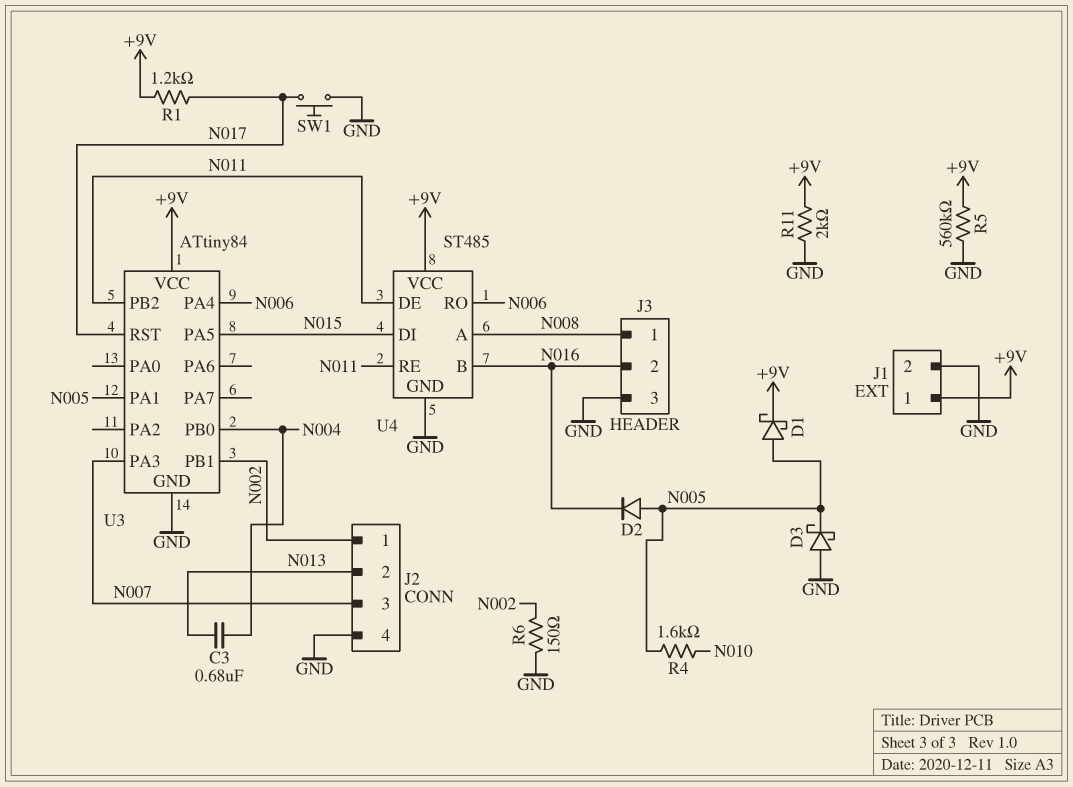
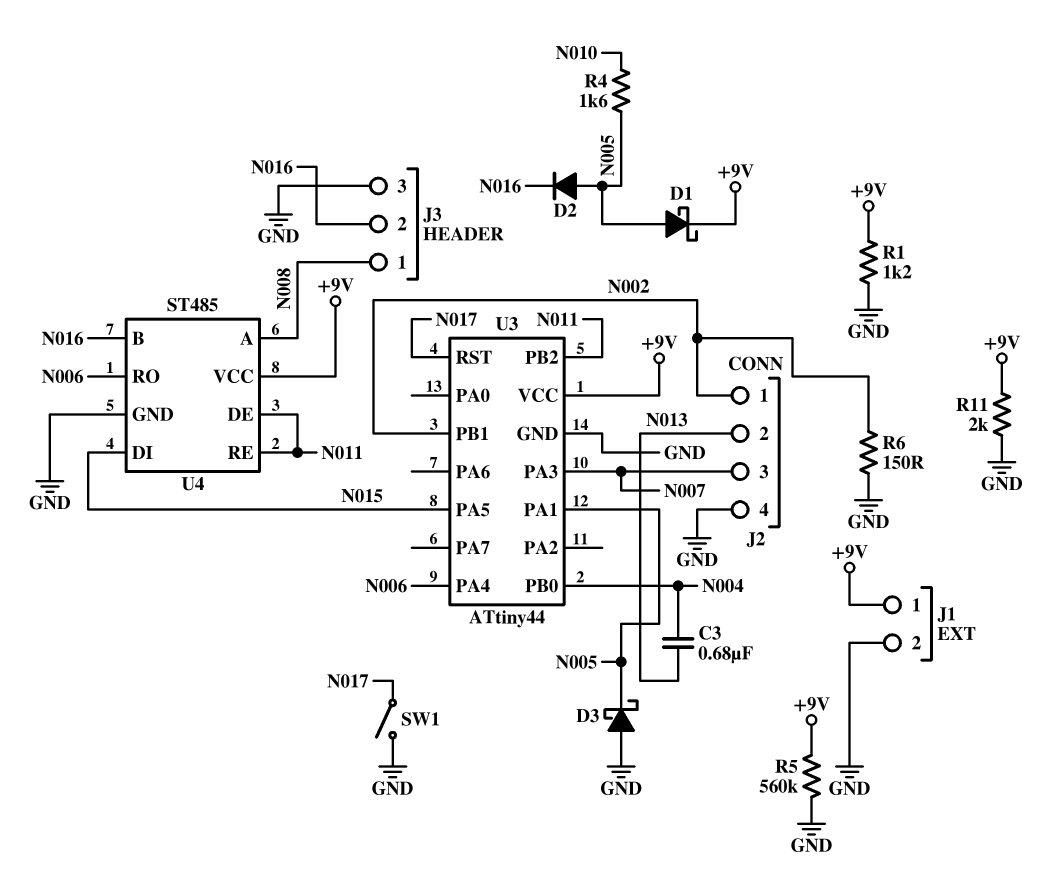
R1: 1.2k (+9V, N017) -> 1.2k (+9V, GND)
SW1: button (GND, N017) -> switch (GND, N017)
U3: ATtiny84 -> ATtiny44

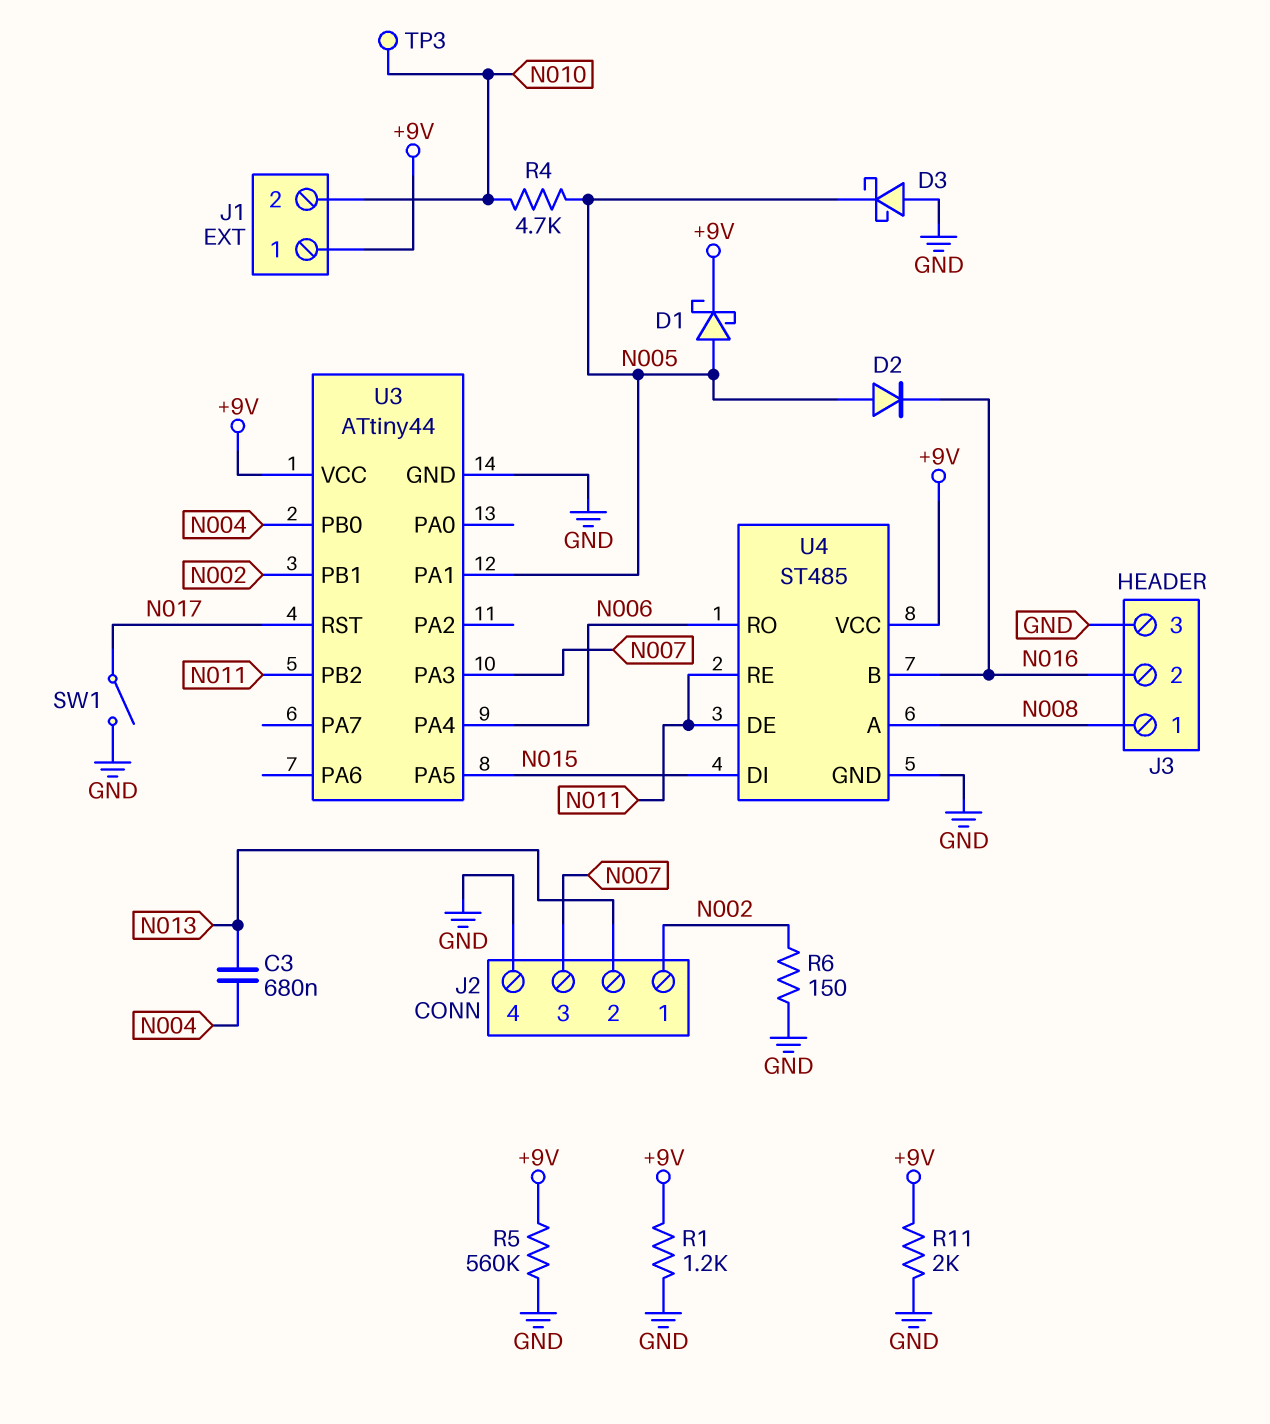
J1 pin 2: GND -> N010
R4: 1.6k (N005, N010) -> 4.7k (N005, N010)
TP3: none -> test point (N010)

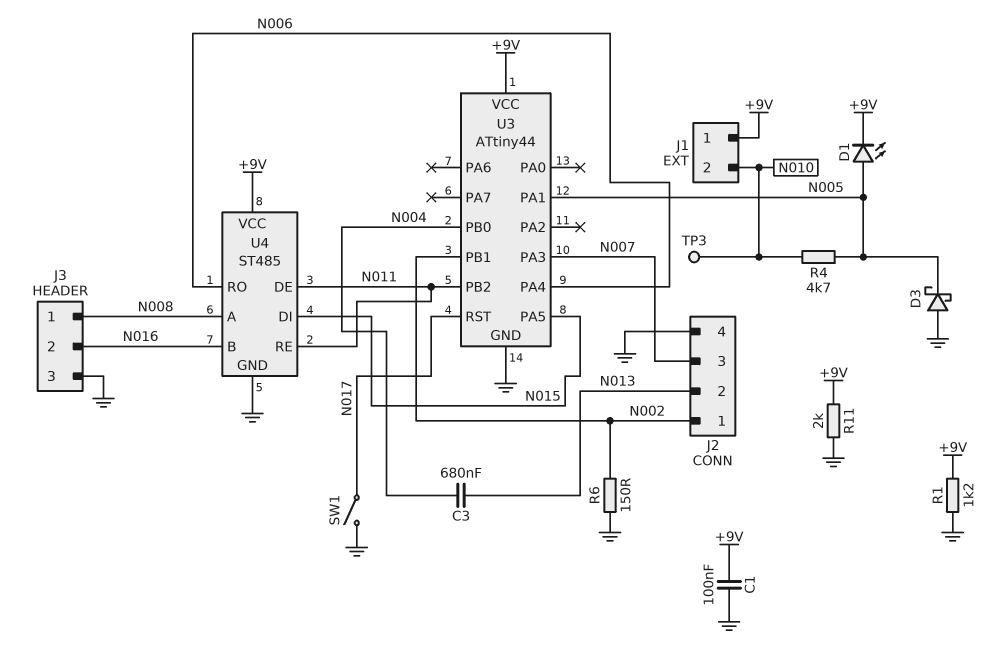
C1: none -> 100nF (+9V, GND)
D1: schottky (A N005, K +9V) -> LED (A N005, K +9V)
D2: diode (A N005, K N016) -> none
R5: 560k (+9V, GND) -> none

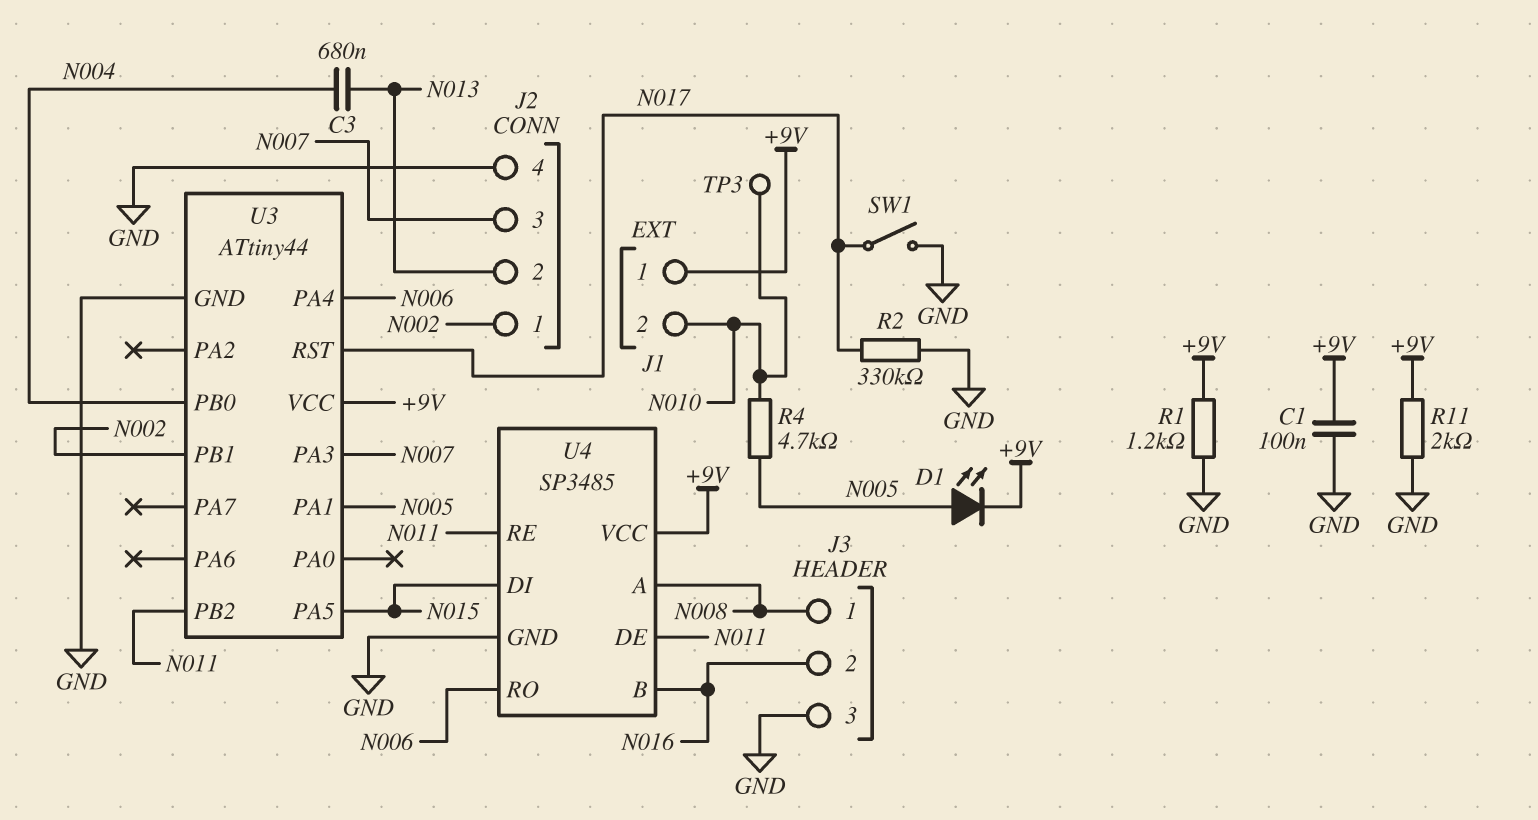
D3: schottky (A GND, K N005) -> none
R2: none -> 330k (GND, N017)
R6: 150 (GND, N002) -> none
U4: ST485 -> SP3485

